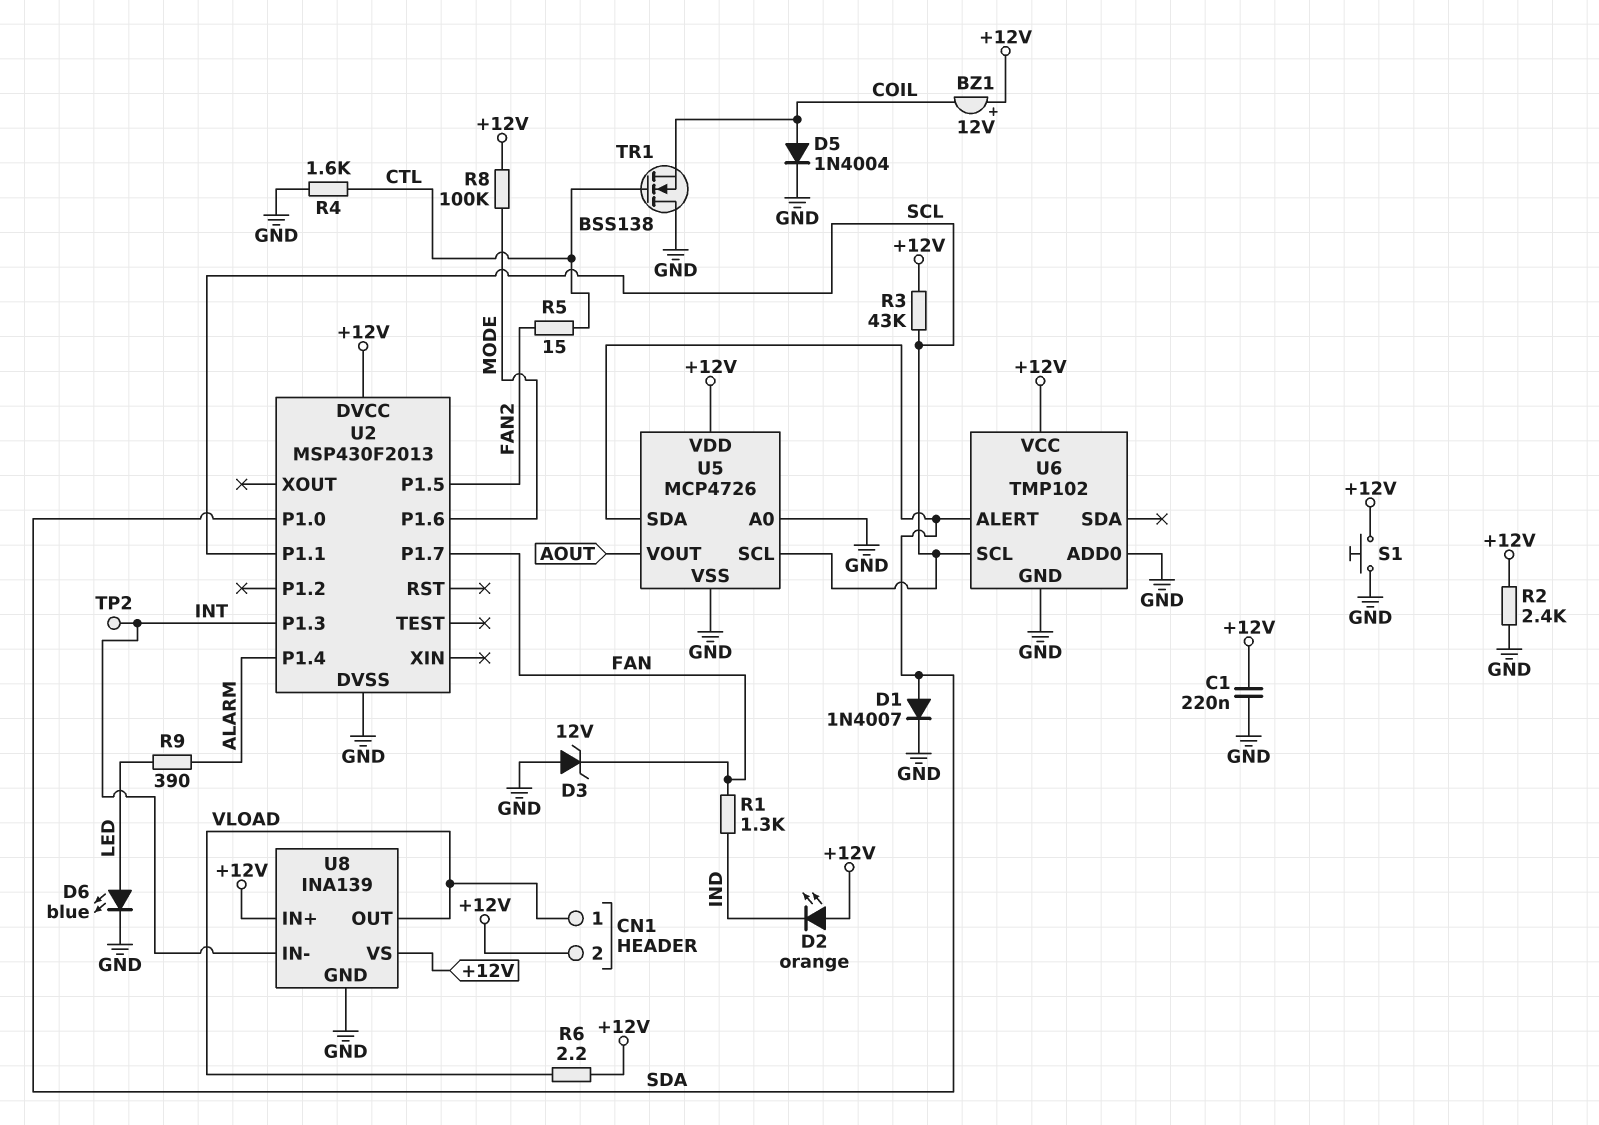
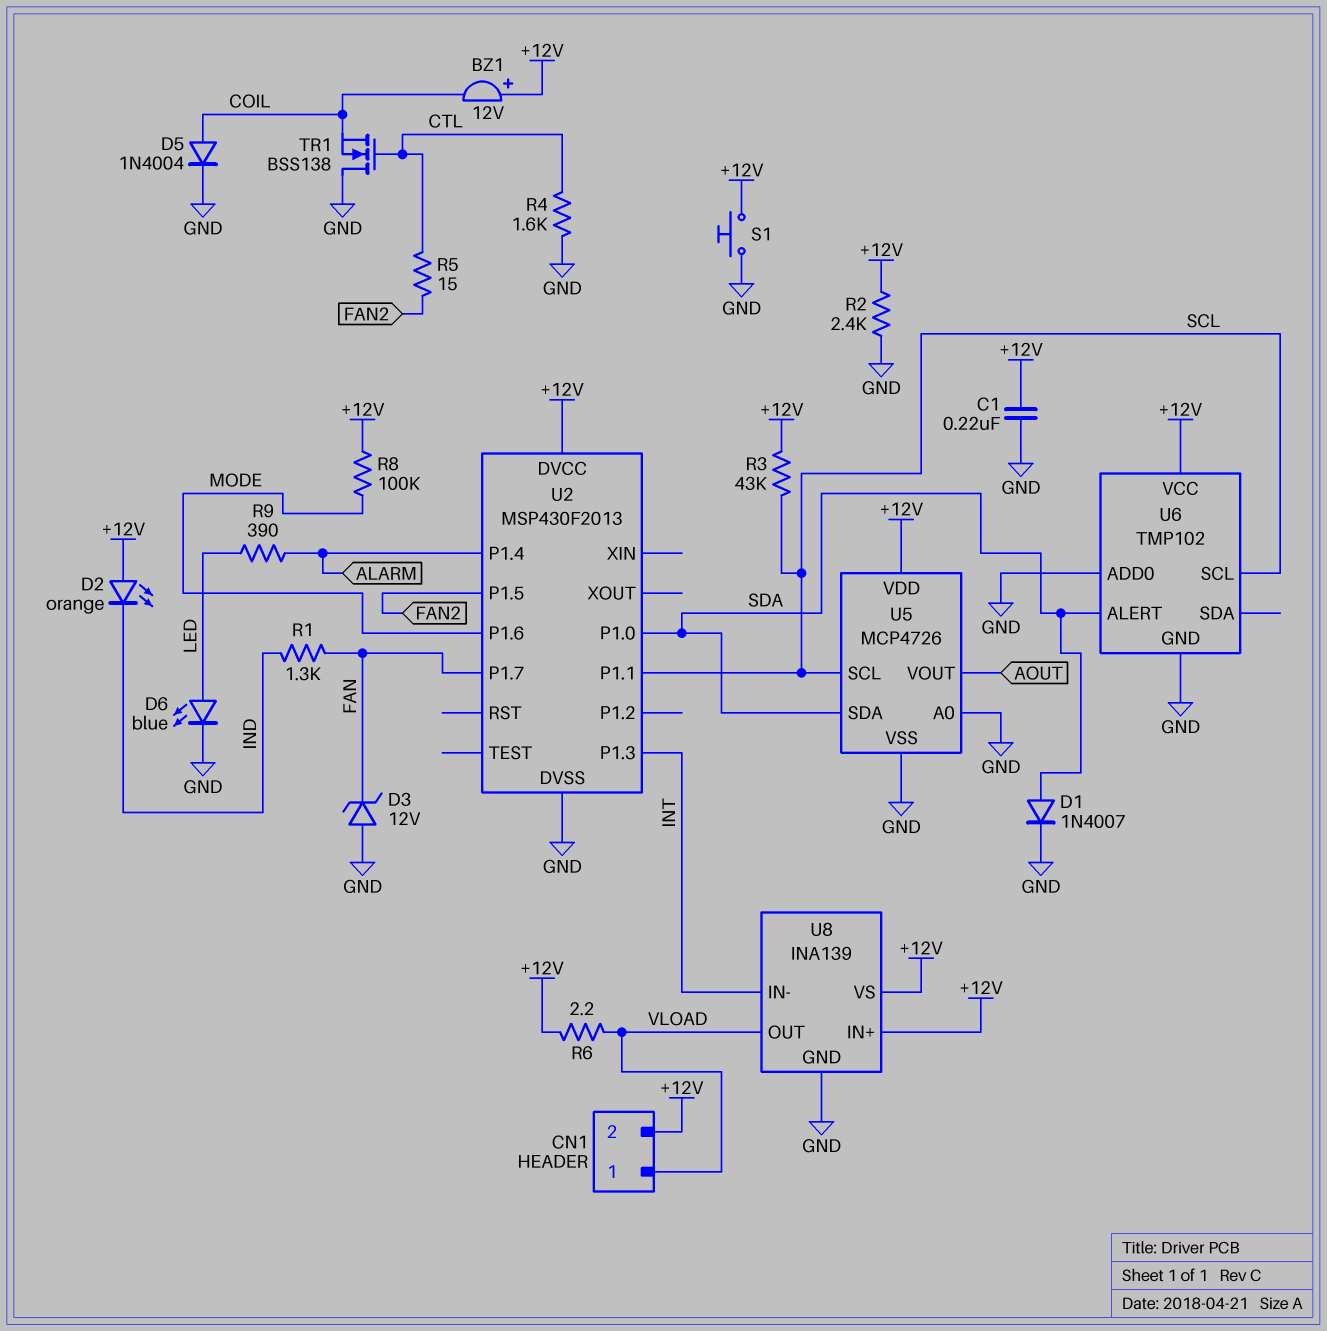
TP2: test point (INT) -> none

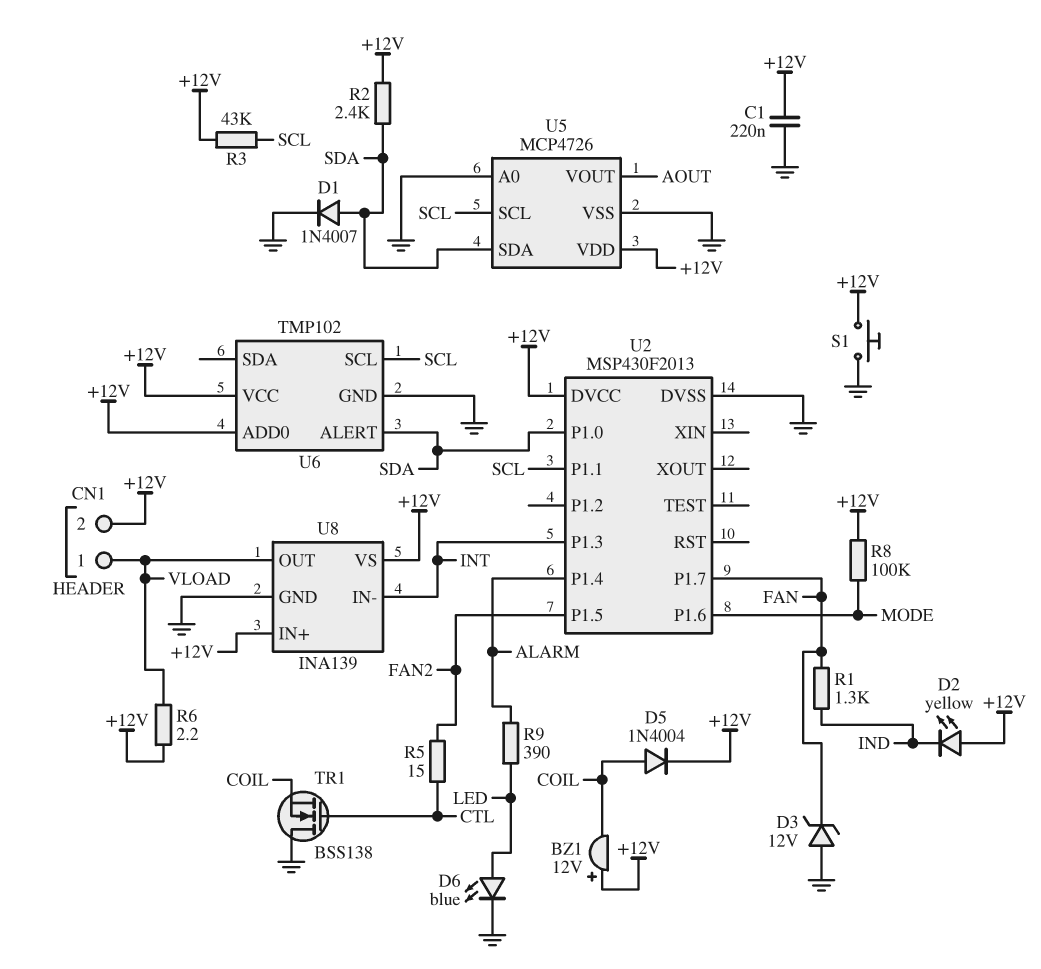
D2: LED orange (A +12V, K IND) -> LED yellow (A +12V, K IND)
D5: diode 1N4004 (A COIL, K GND) -> diode 1N4004 (A COIL, K +12V)
R2: 2.4k (+12V, GND) -> 2.4k (+12V, SDA)
R4: 1.6k (CTL, GND) -> none
U6 pin ADD0: GND -> +12V

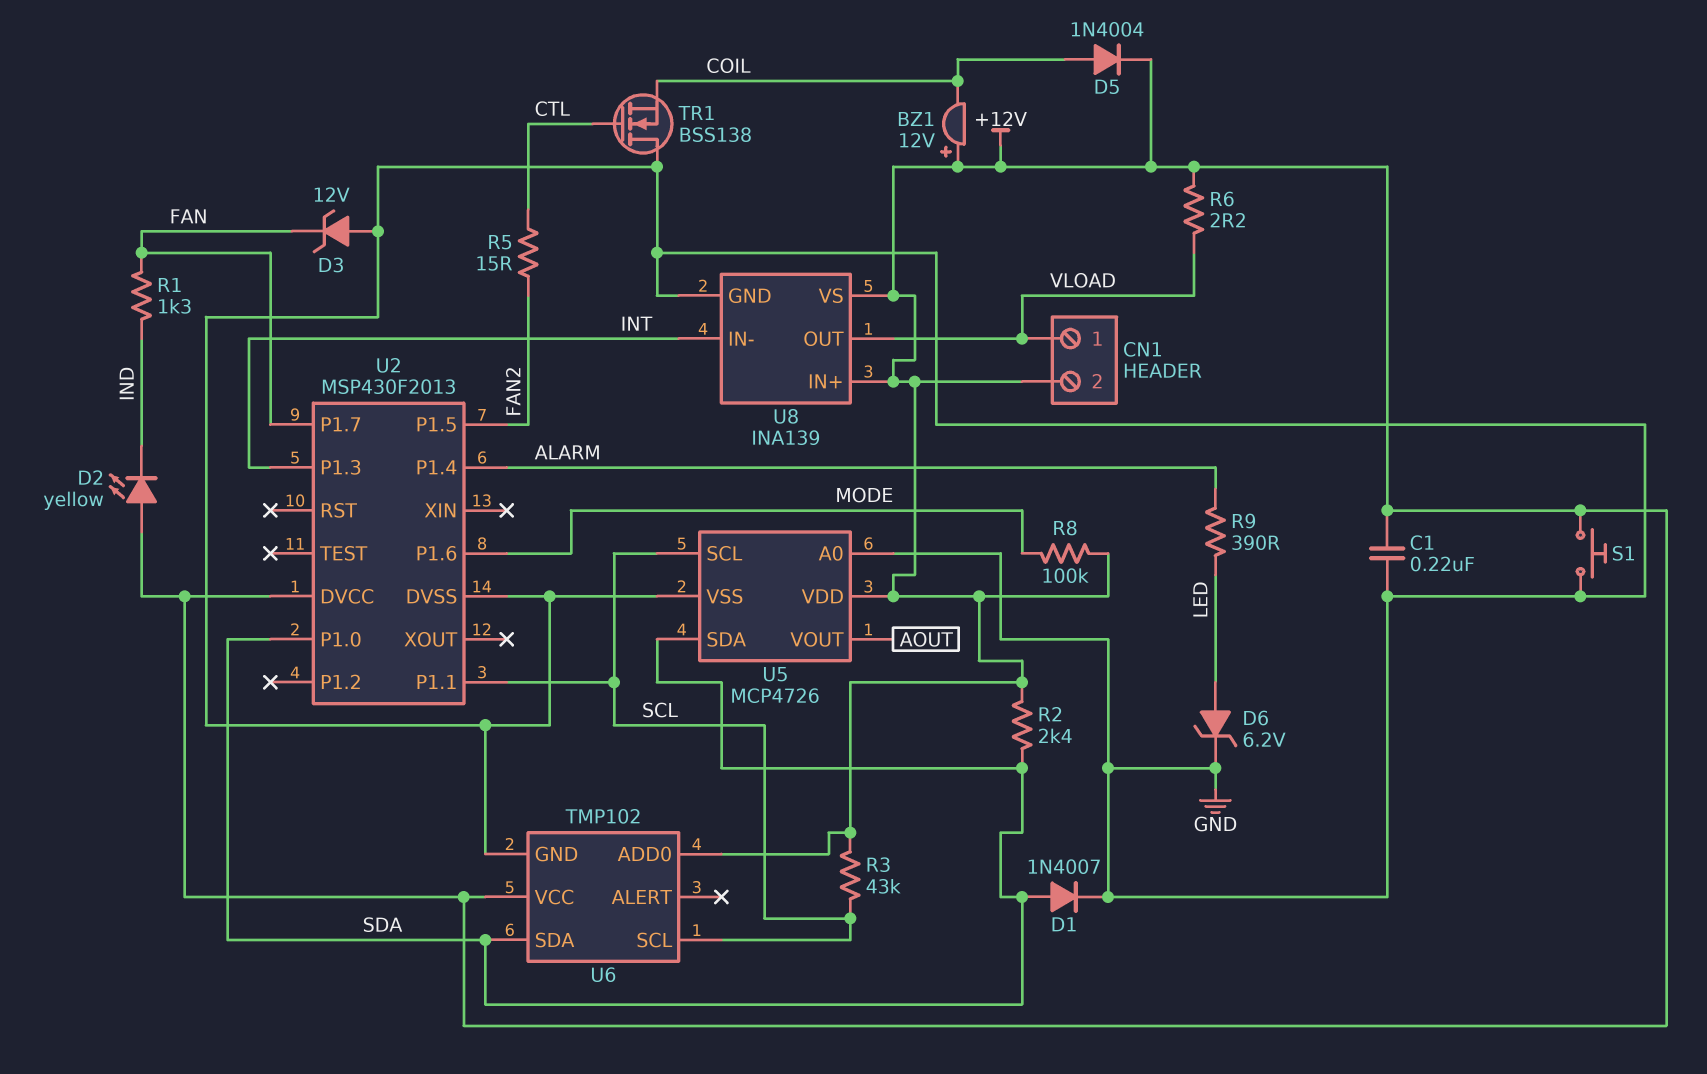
D6: LED blue (A LED, K GND) -> zener 6.2V (A LED, K GND)
U6 pin ALERT: SDA -> none
U6 pin SDA: none -> SDA

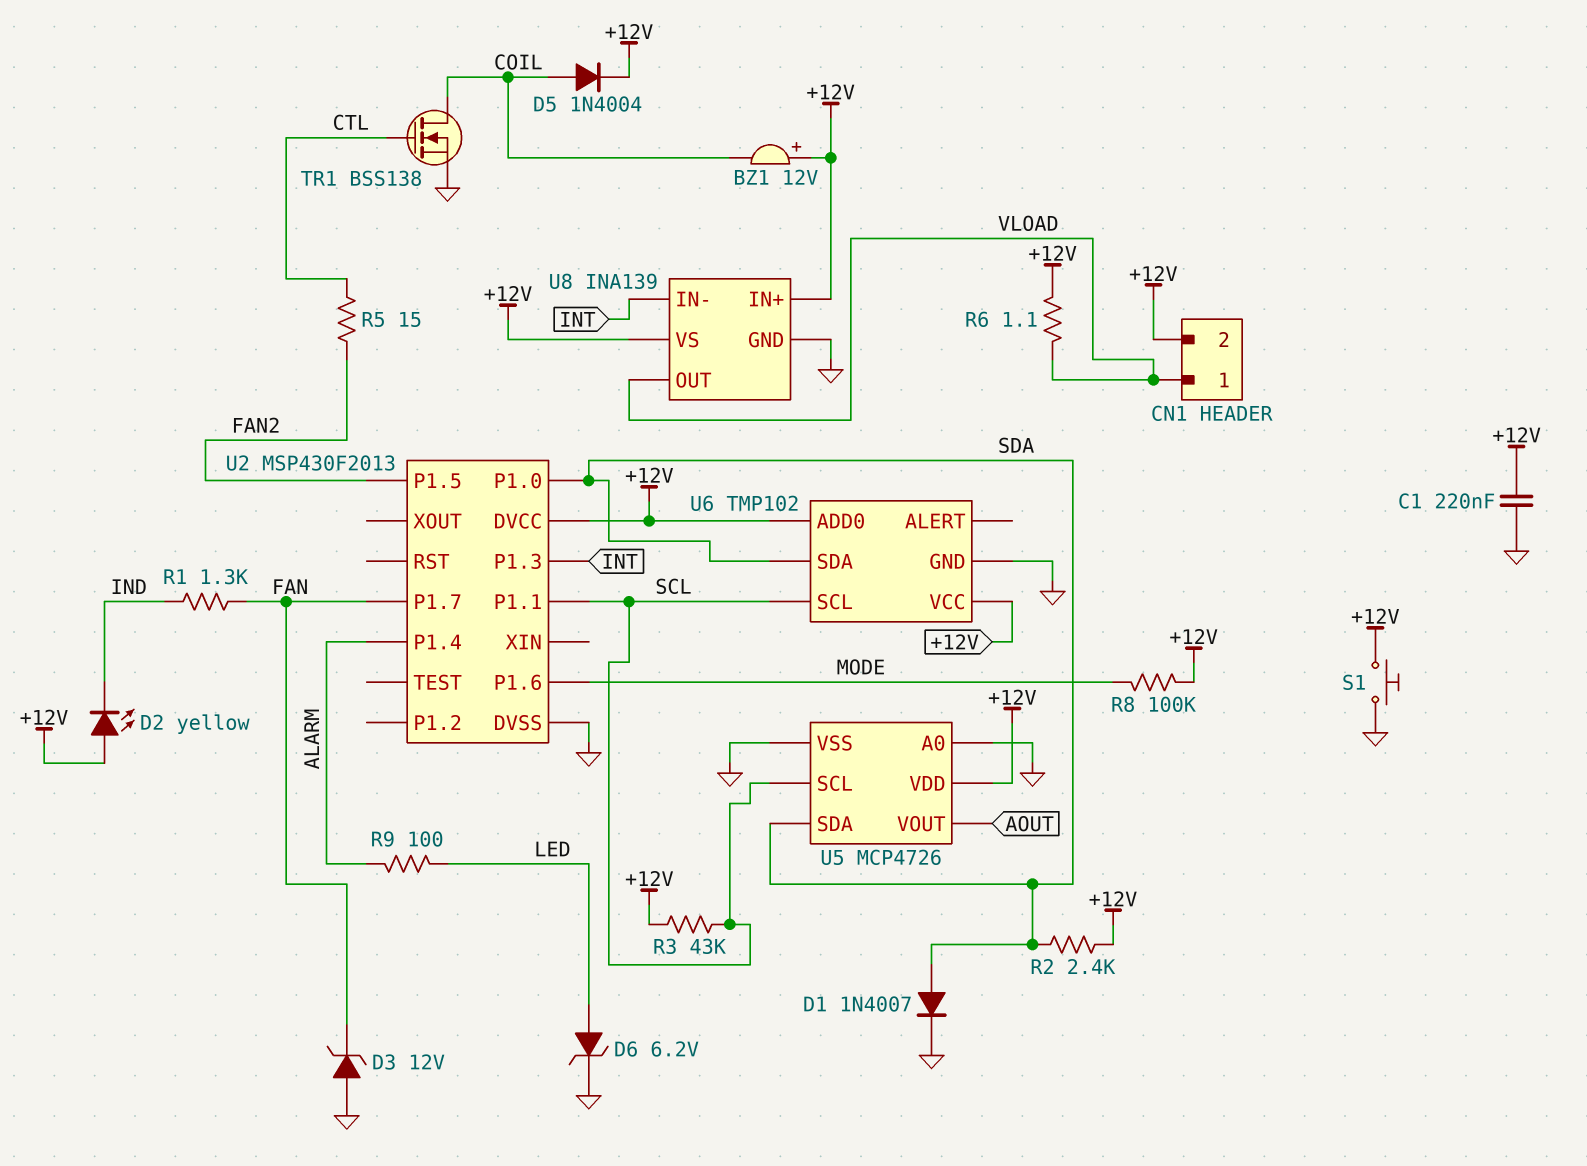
R6: 2.2 (+12V, VLOAD) -> 1.1 (+12V, VLOAD)
R9: 390 (ALARM, LED) -> 100 (ALARM, LED)
TR1: NMOS BSS138 (G CTL, D GND, S COIL) -> NMOS BSS138 (G CTL, D COIL, S GND)

